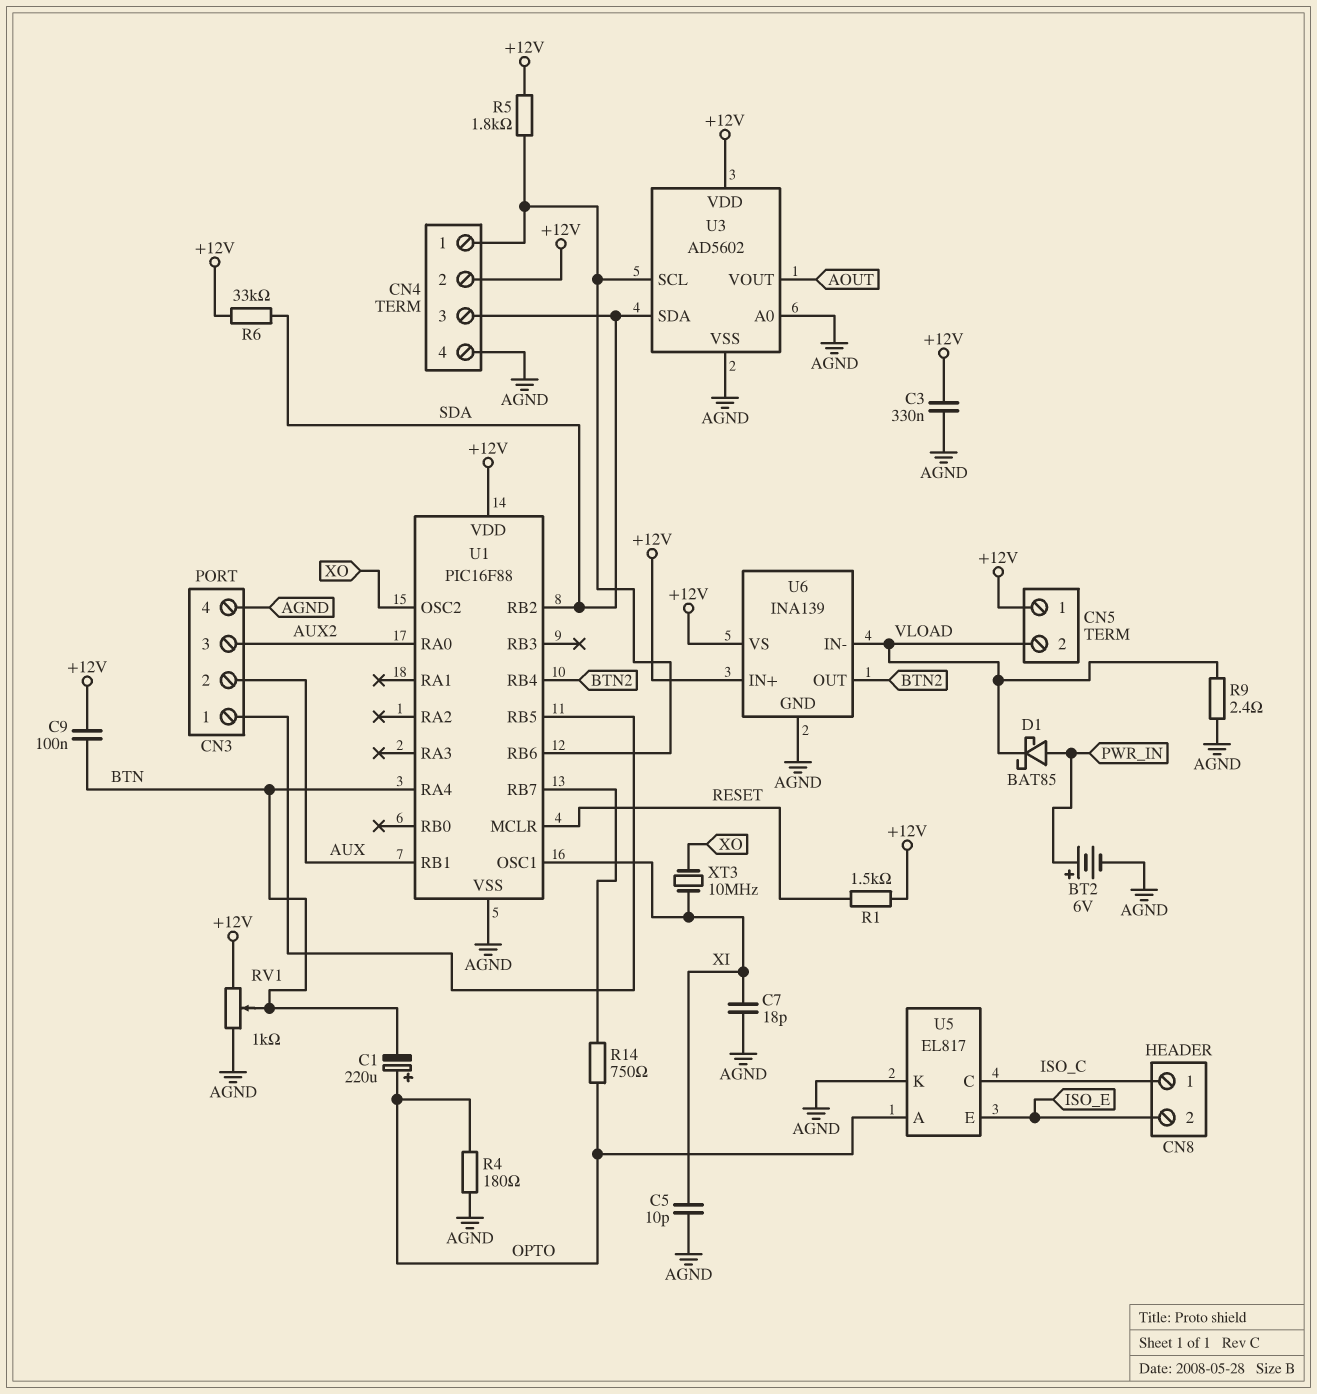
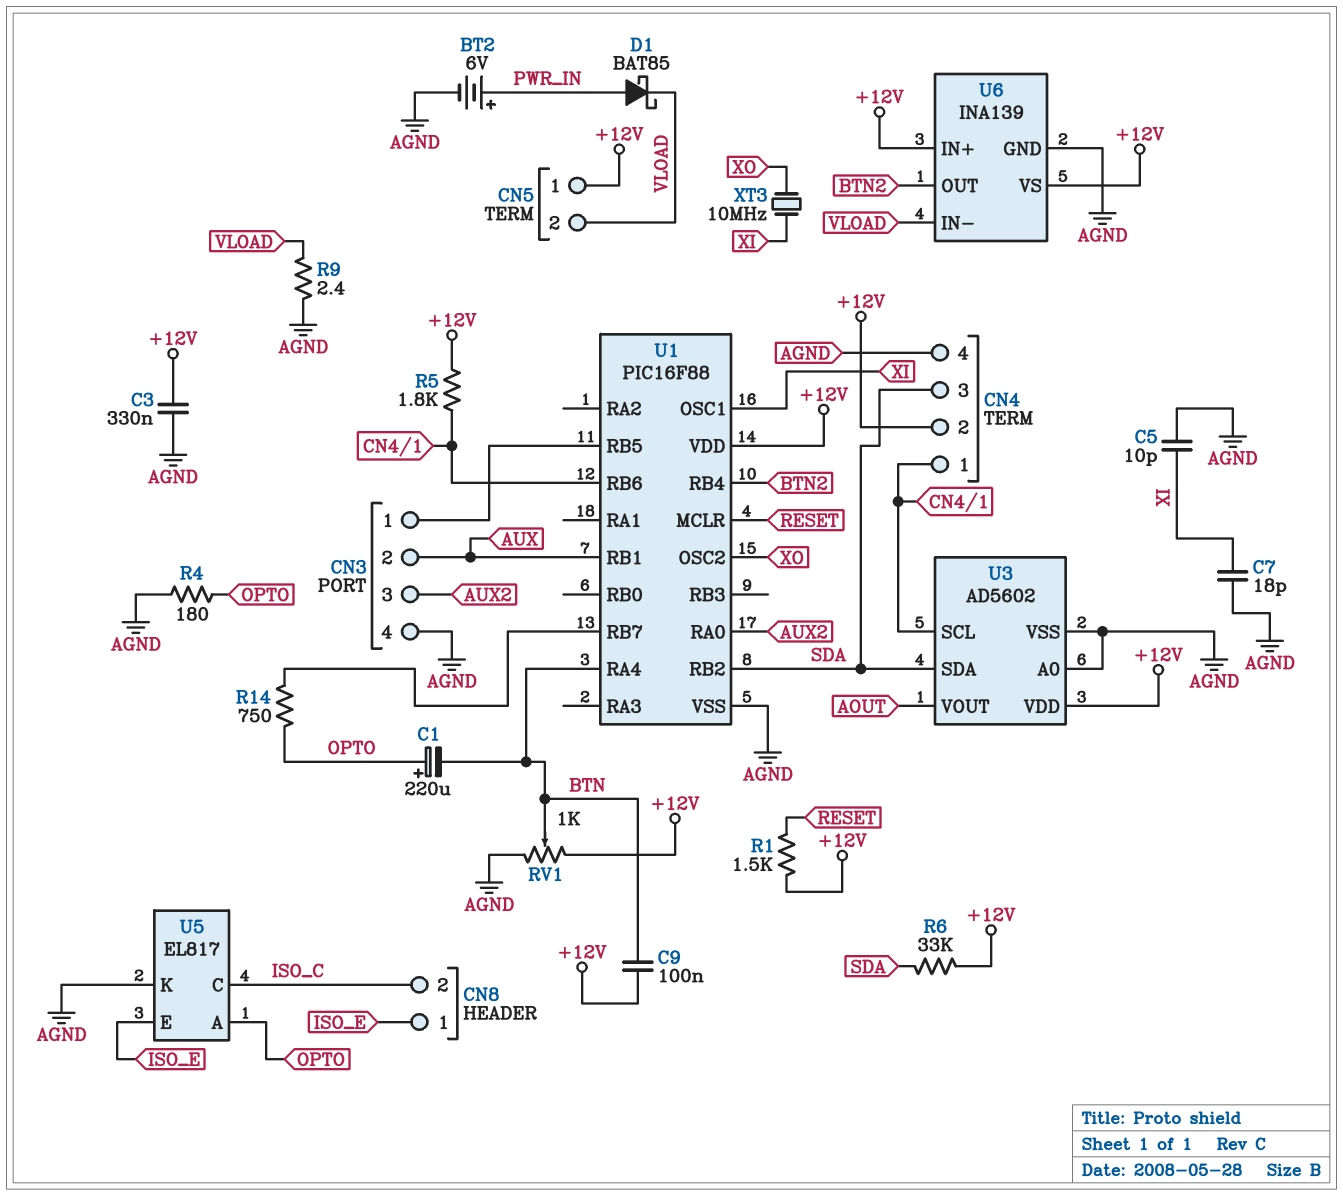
CN8 pin 1: ISO_C -> ISO_E
CN8 pin 2: ISO_E -> ISO_C

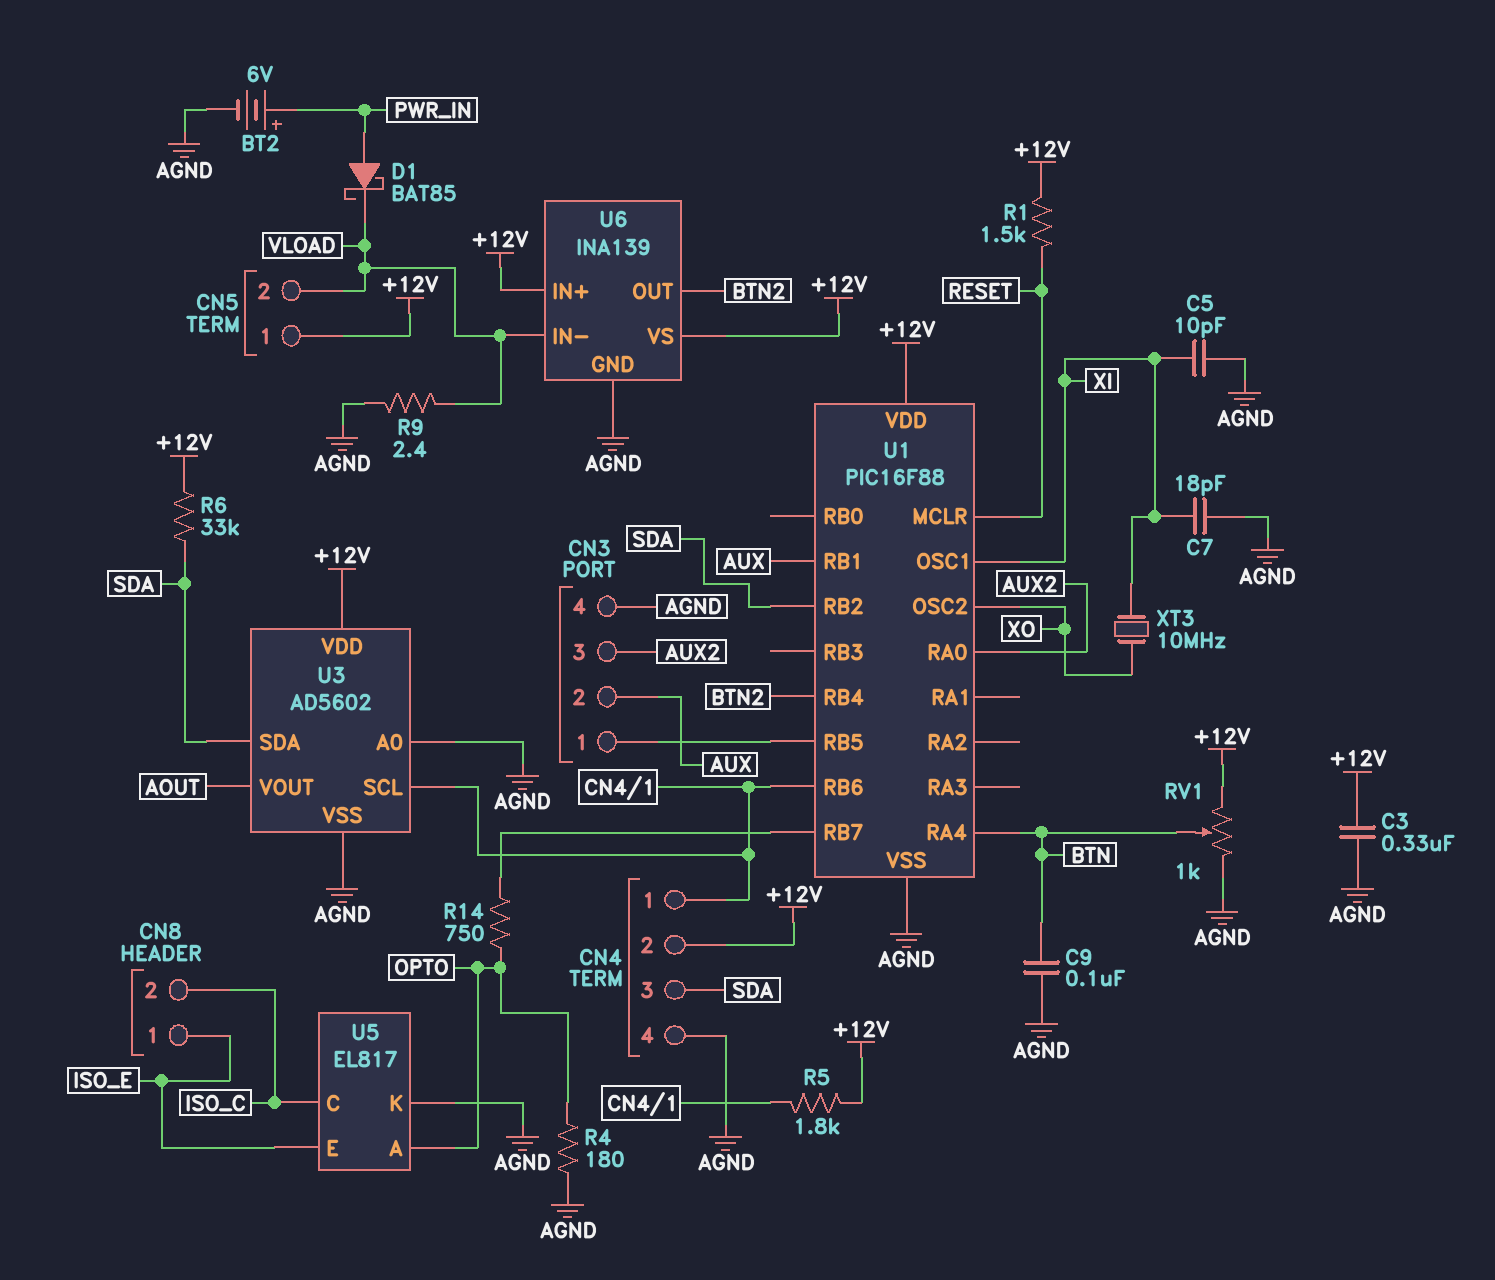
C1: 220uF (plus OPTO, minus BTN) -> none
C9: 100nF (+12V, BTN) -> 100nF (AGND, BTN)

